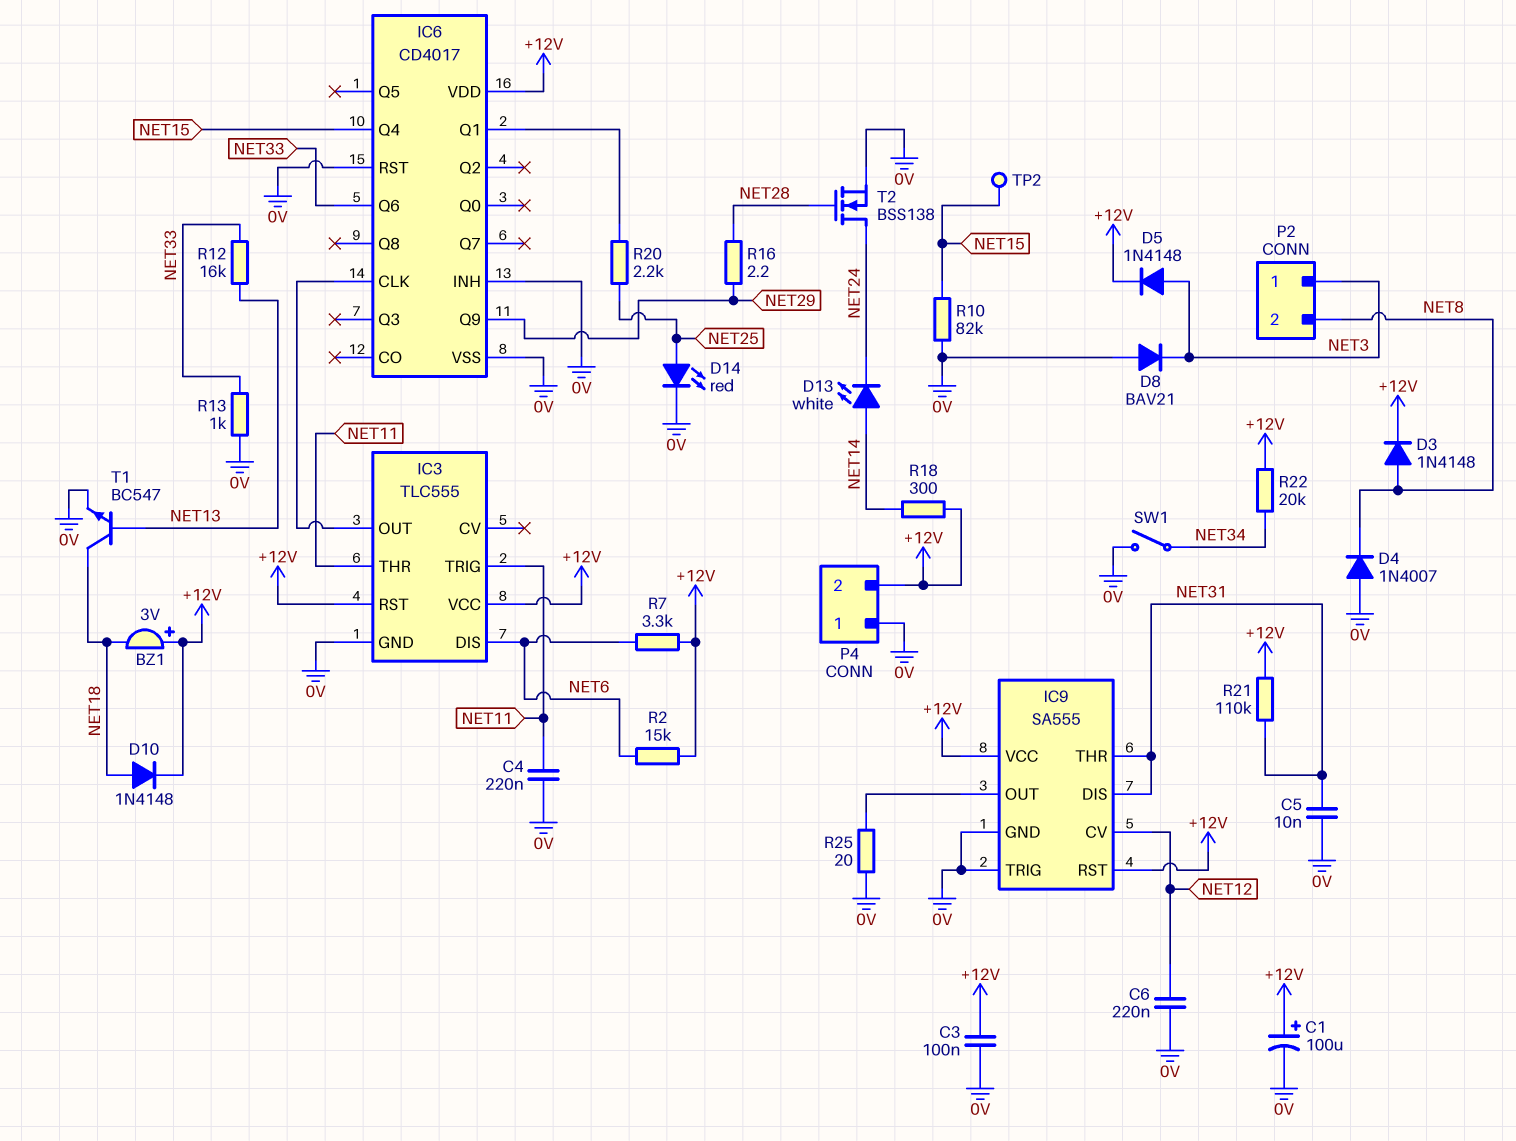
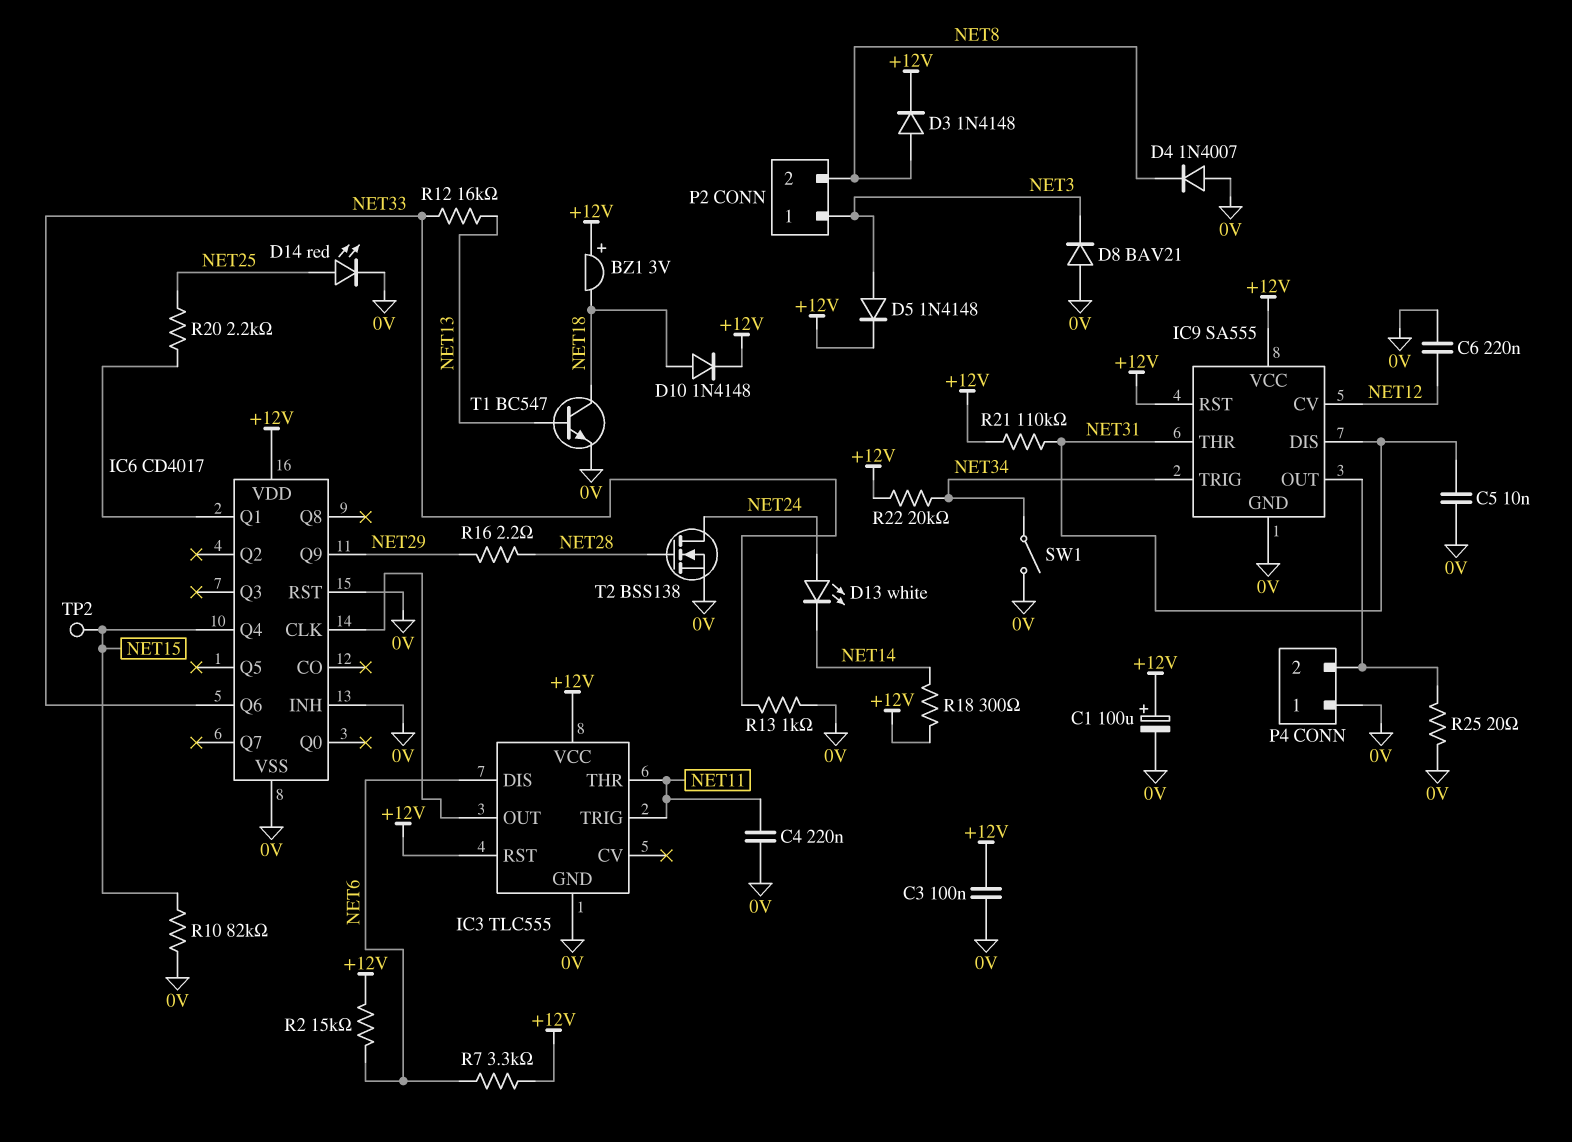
D13: LED white (A NET14, K NET24) -> LED white (A NET24, K NET14)
IC9 pin TRIG: 0V -> NET34
P4 pin 2: +12V -> IC9/OUT

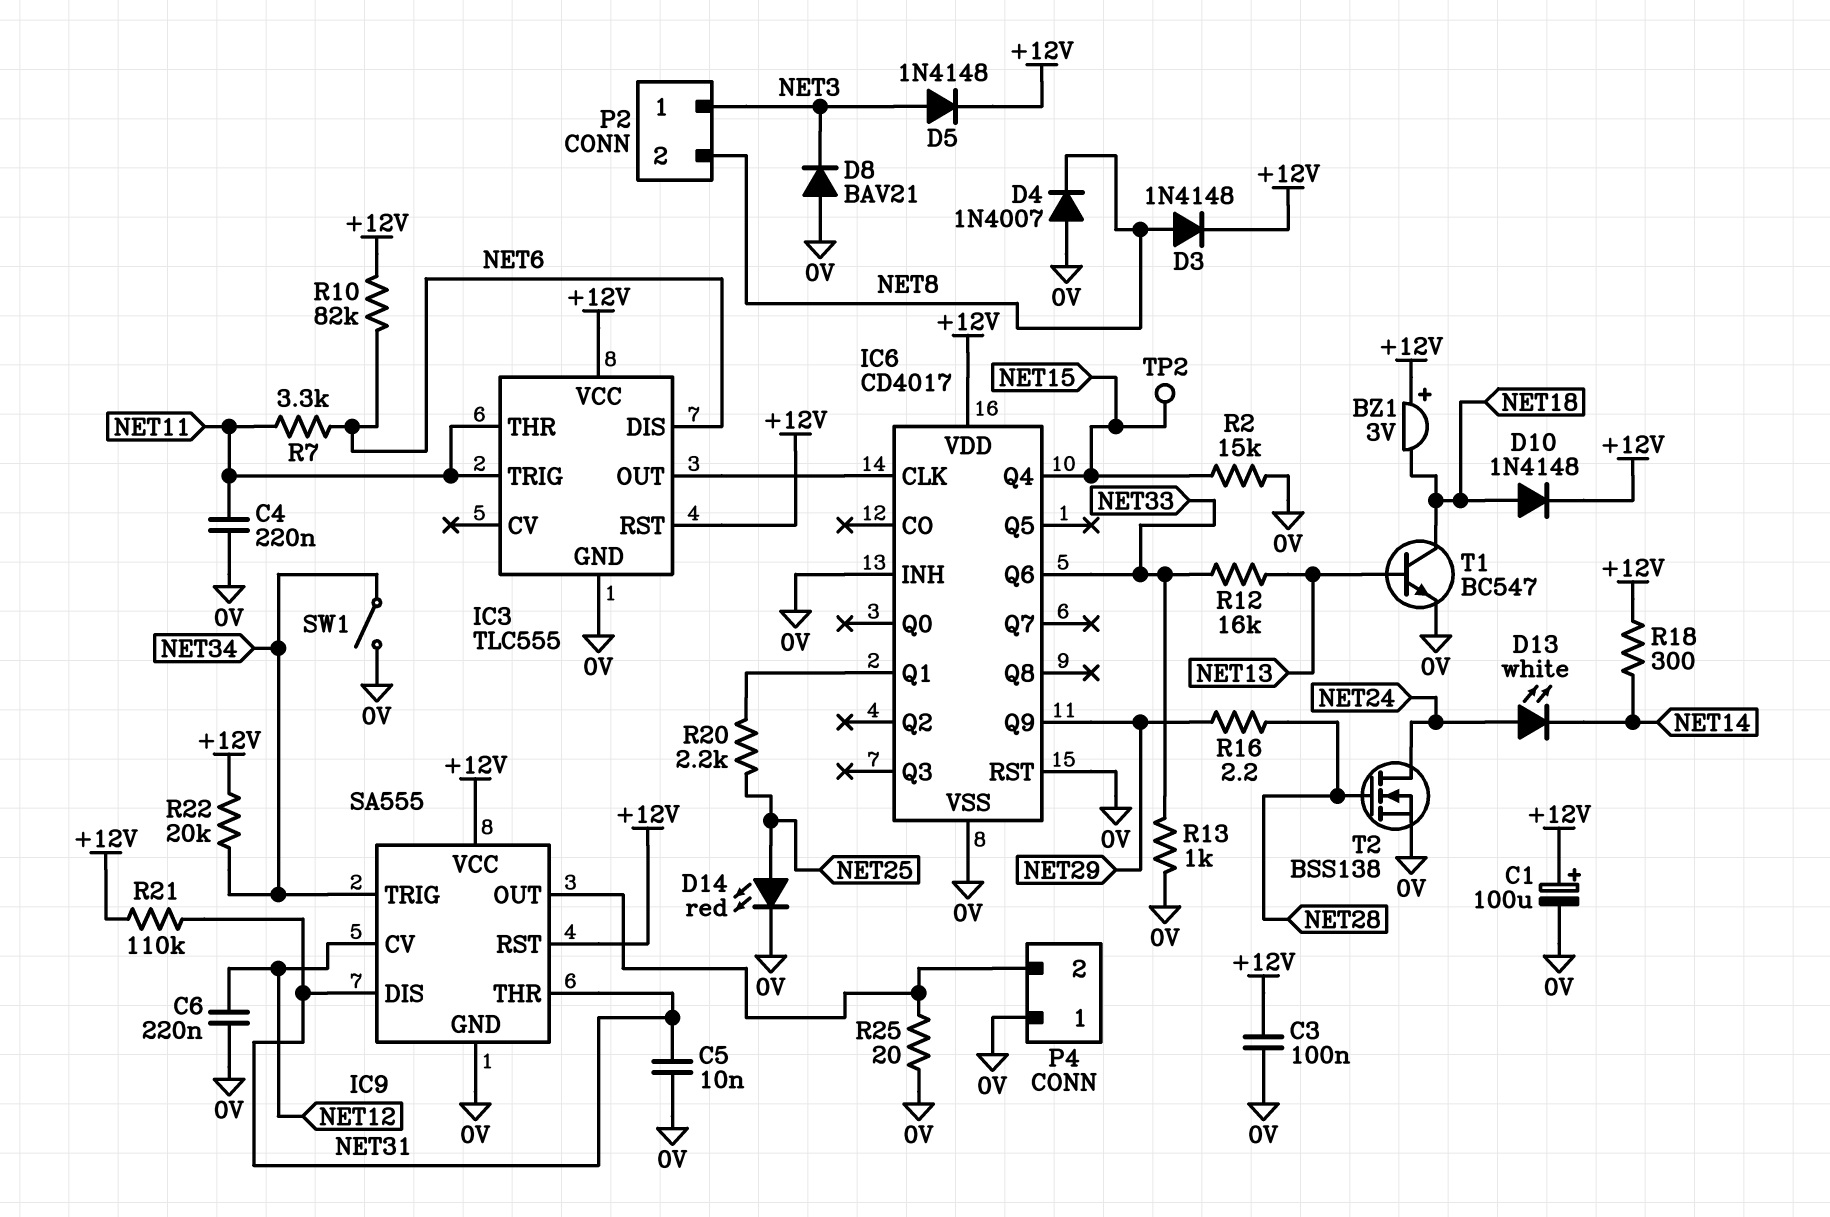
R2: 15k (+12V, NET6) -> 15k (0V, NET15)
R7: 3.3k (+12V, NET6) -> 3.3k (NET6, NET11)
R10: 82k (0V, NET15) -> 82k (+12V, NET6)

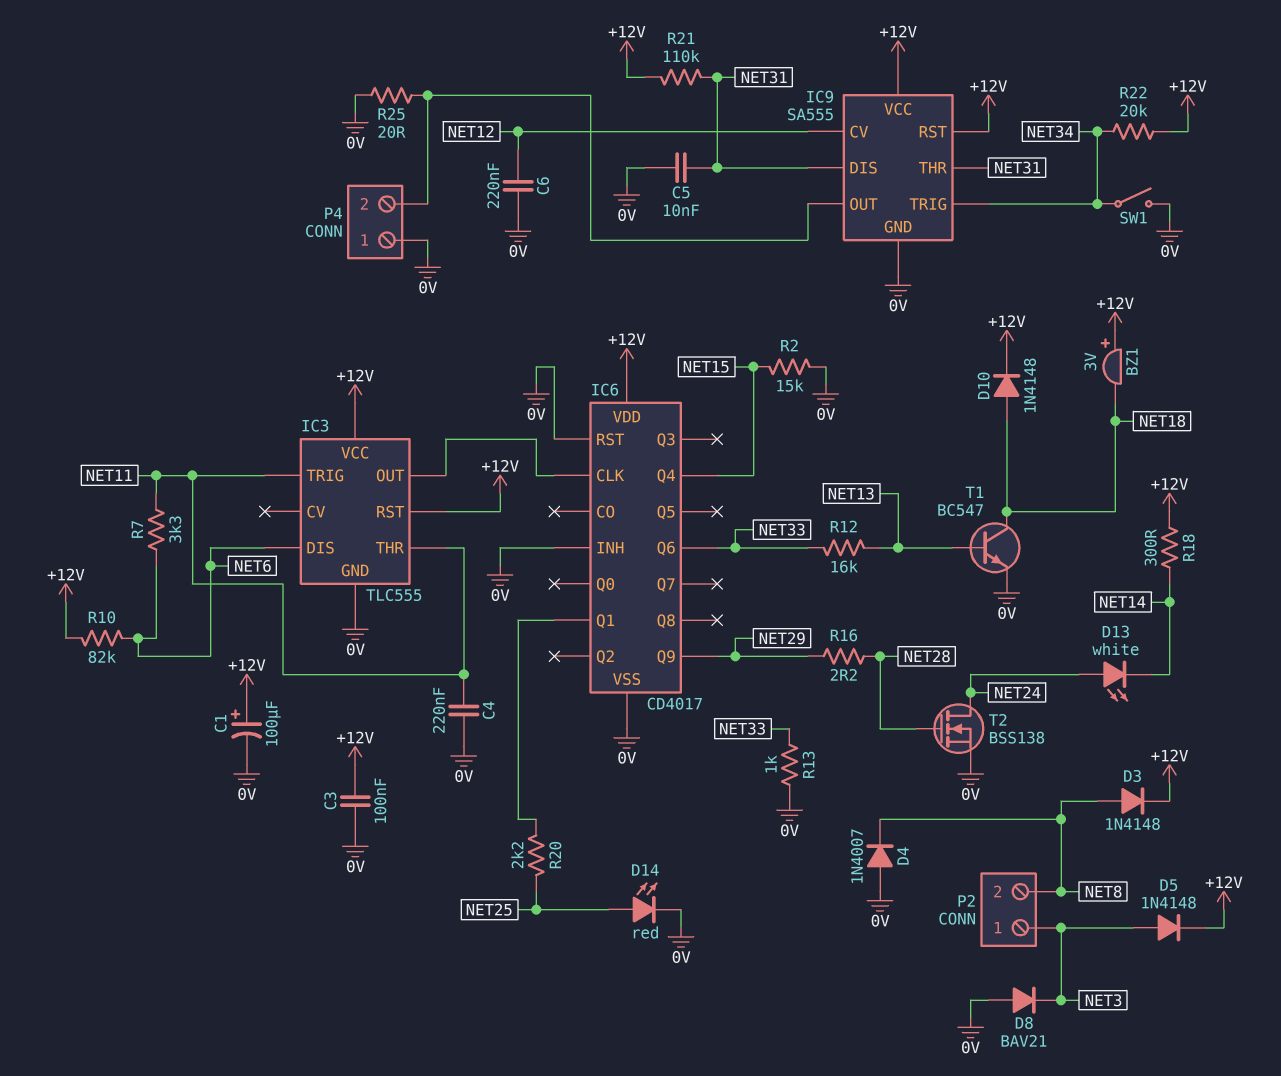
TP2: test point (NET15) -> none

